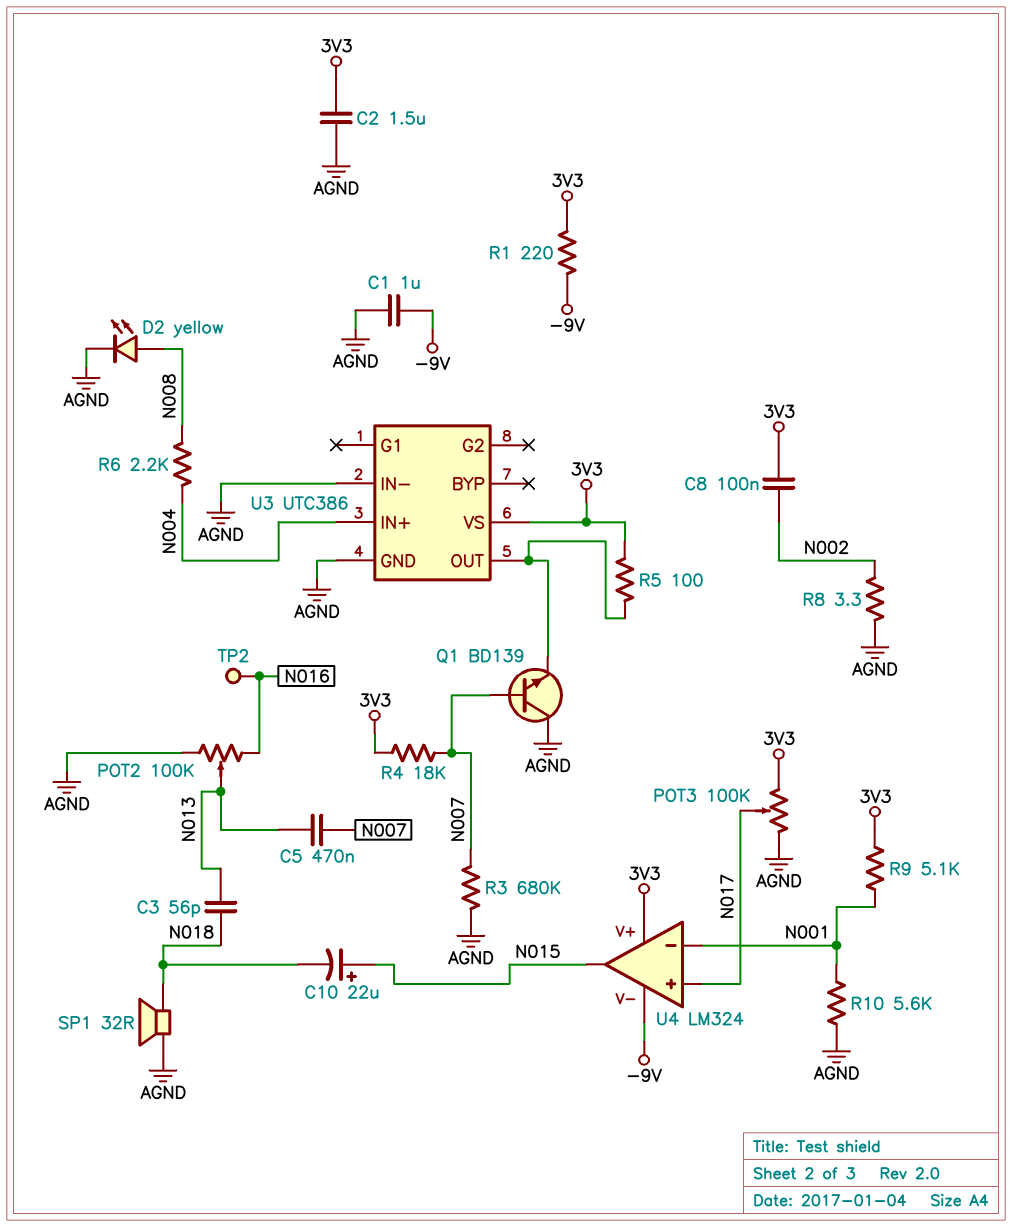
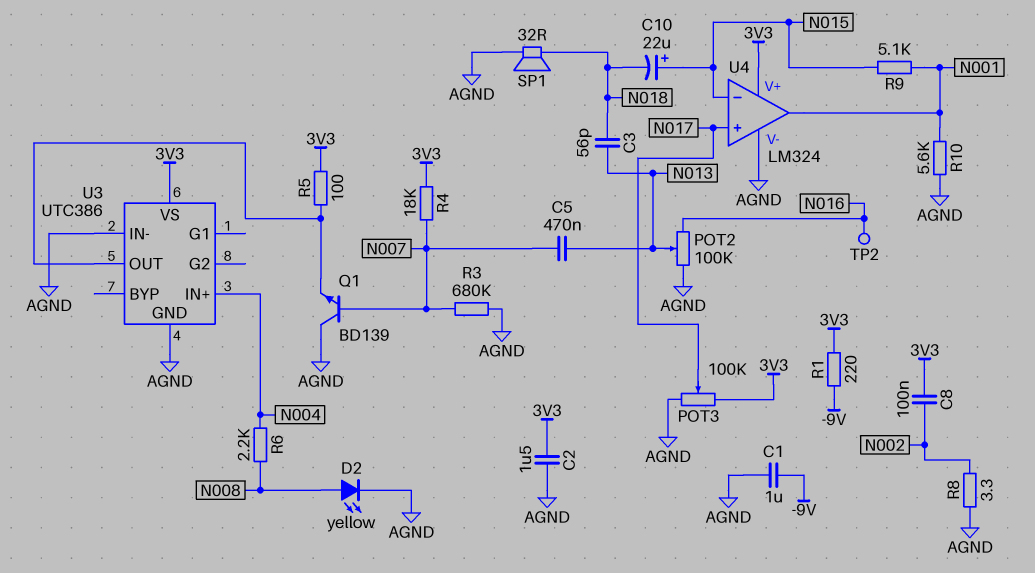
R9: 5.1k (3V3, N001) -> 5.1k (N001, N015)
U4 pin V-: -9V -> AGND
U4 pin in-: N001 -> N015
U4 pin out: N015 -> N001

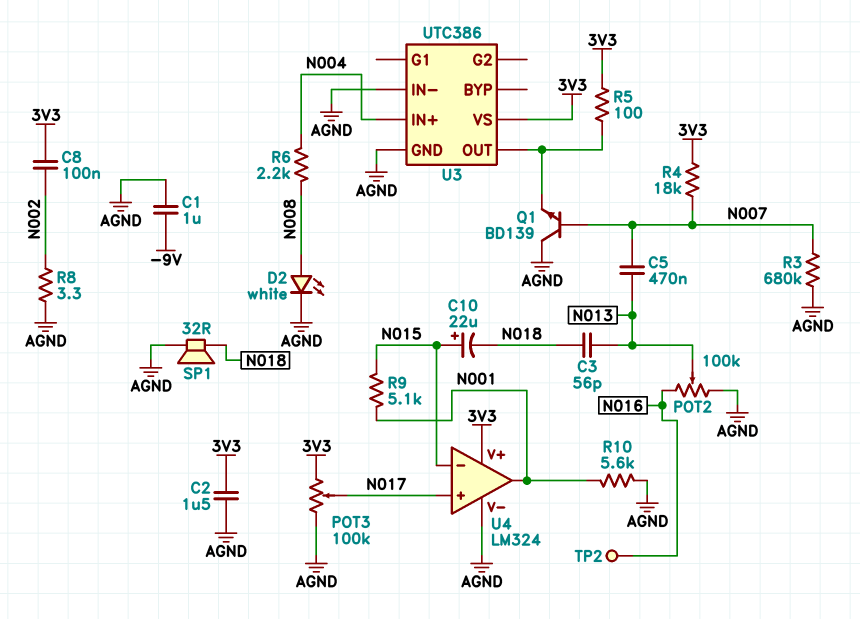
D2: LED yellow (A N008, K AGND) -> LED white (A N008, K AGND)
R1: 220 (-9V, 3V3) -> none

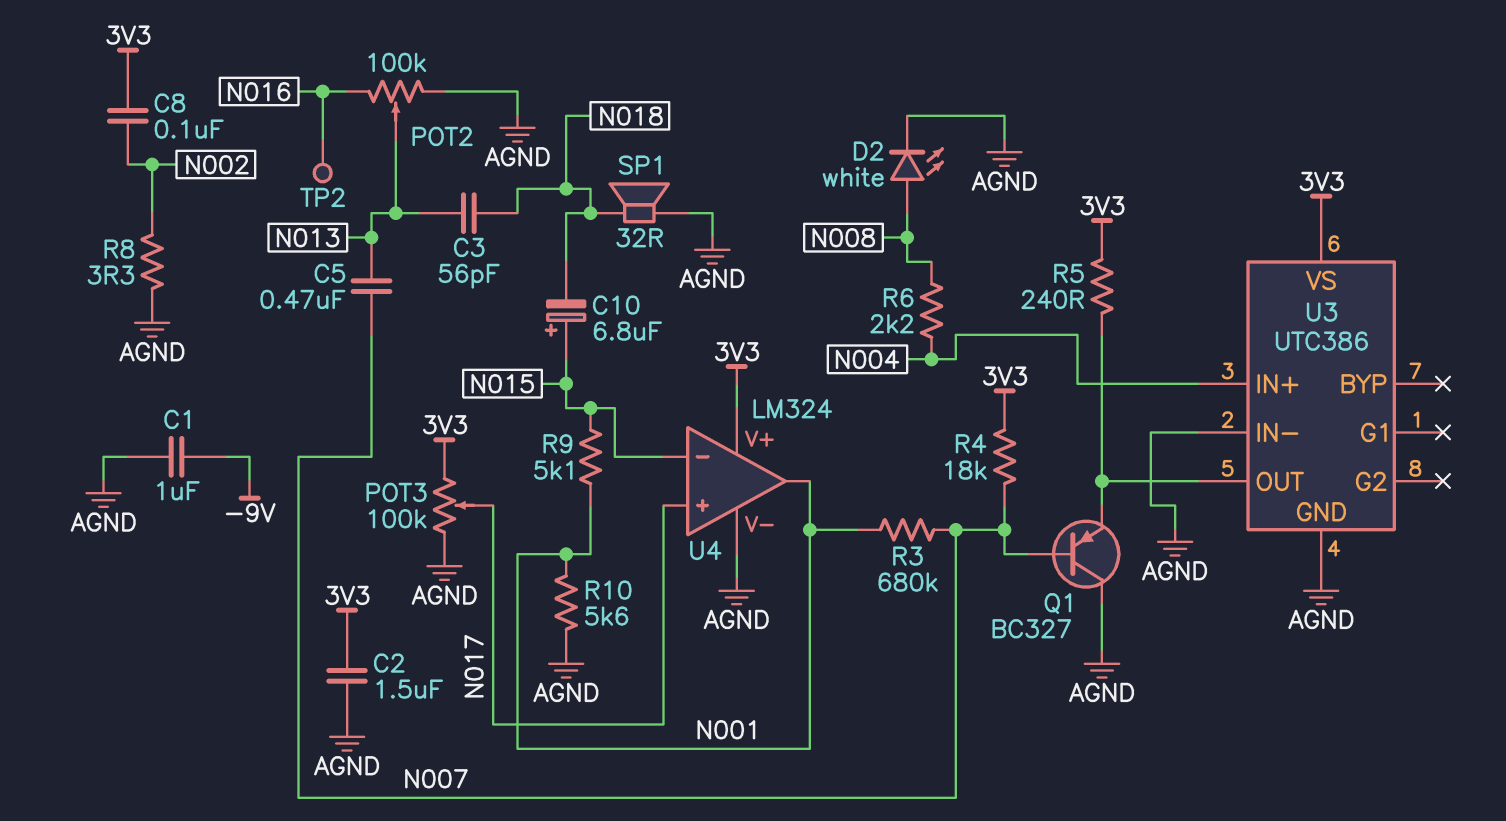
C10: 22uF (plus N015, minus N018) -> 6.8uF (plus N015, minus N018)
Q1: NPN BD139 (B N007, C AGND, E U3/OUT) -> PNP BC327 (B N007, C AGND, E U3/OUT)
R3: 680k (AGND, N007) -> 680k (N001, N007)
R5: 100 (3V3, U3/OUT) -> 240 (3V3, U3/OUT)

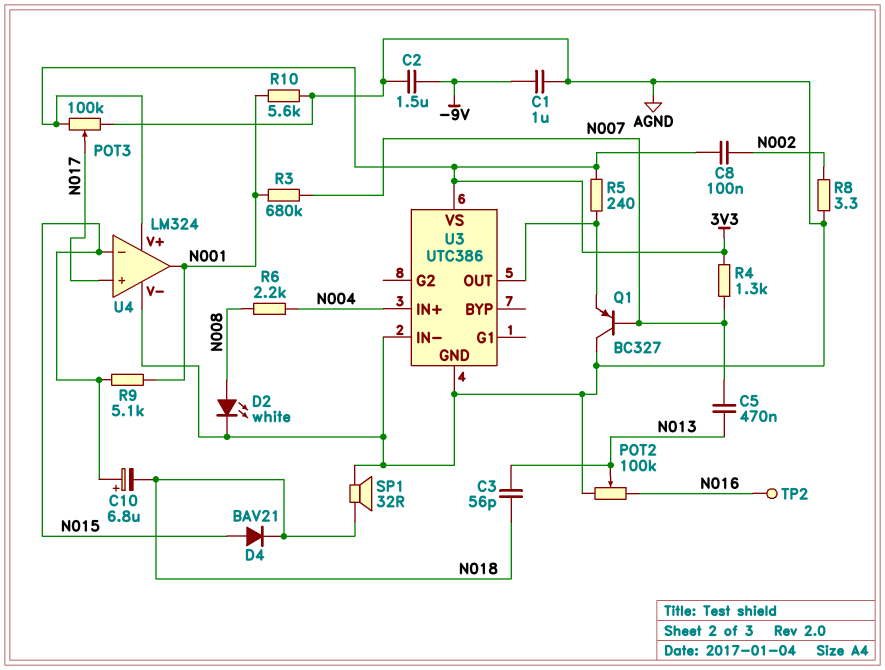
C2: 1.5uF (3V3, AGND) -> 1.5uF (-9V, AGND)
D4: none -> diode BAV21 (A N015, K N018)
R4: 18k (3V3, N007) -> 1.3k (3V3, N007)

